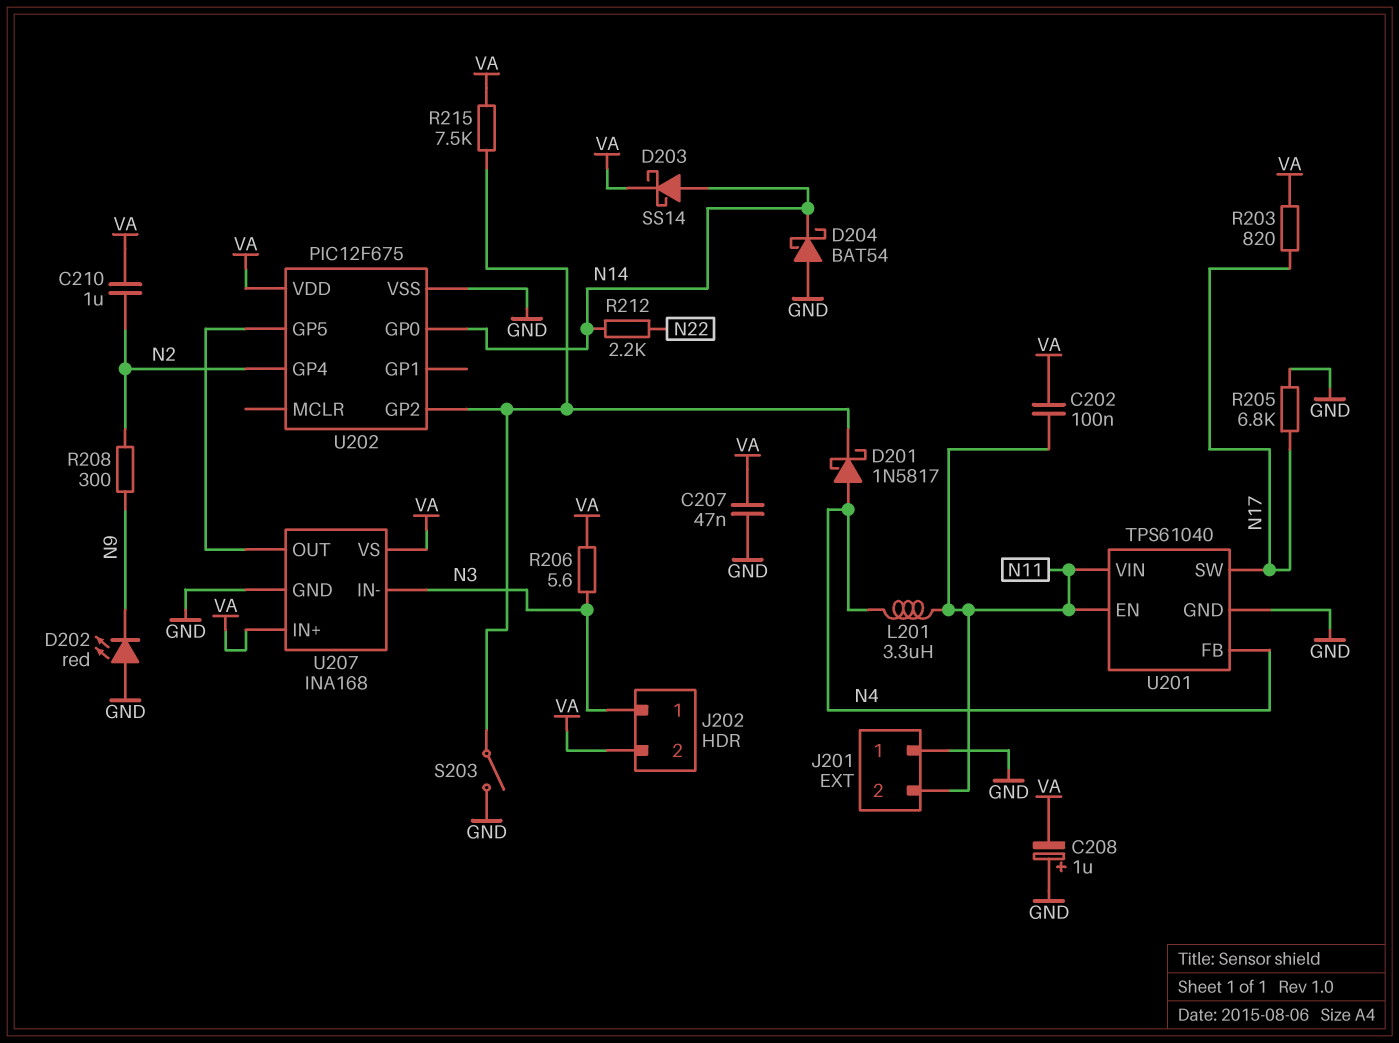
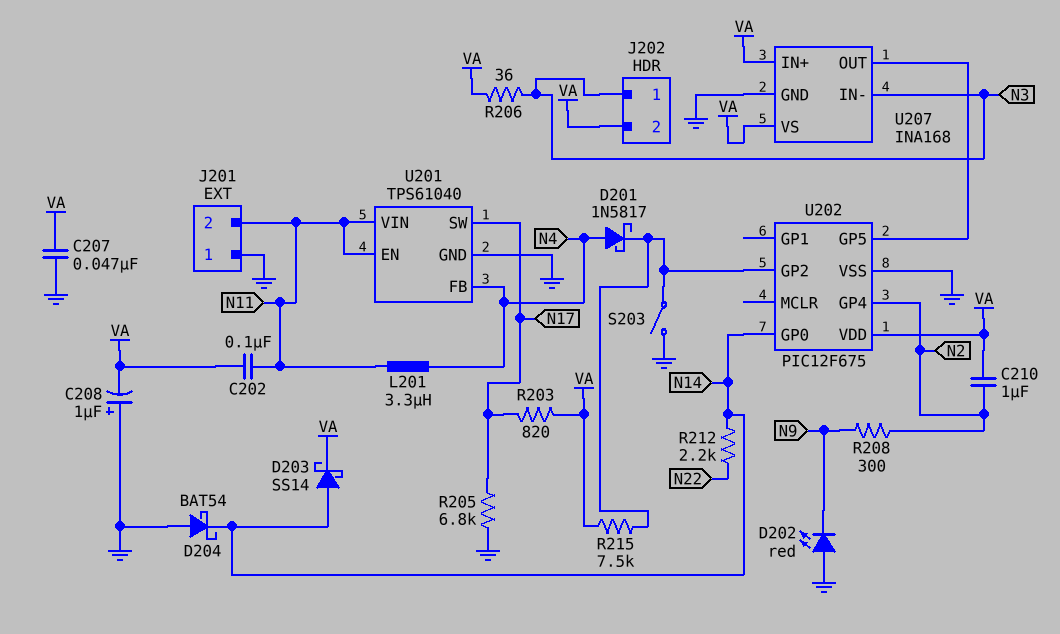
R206: 5.6 (N3, VA) -> 36 (N3, VA)

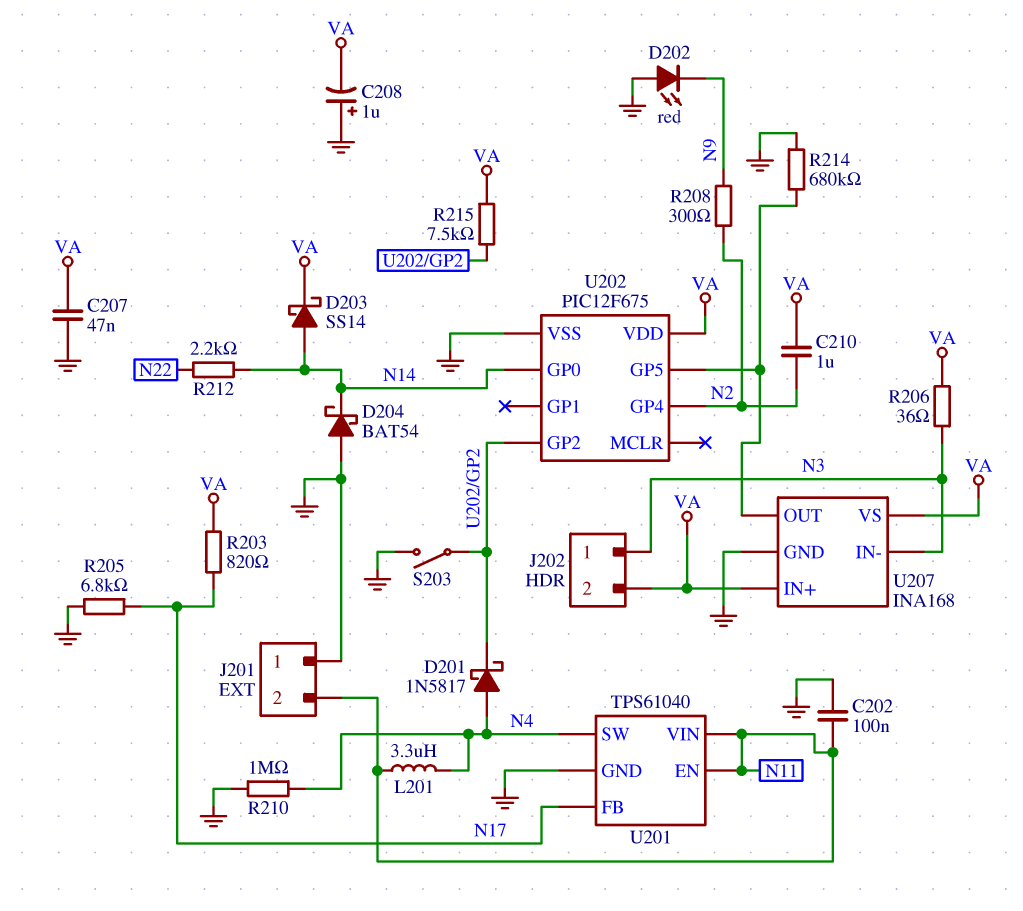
C202: 100nF (N11, VA) -> 100nF (GND, N11)
R210: none -> 1M (GND, N4)
R214: none -> 680k (GND, U202/GP5)
U201 pin FB: N4 -> N17
U201 pin SW: N17 -> N4

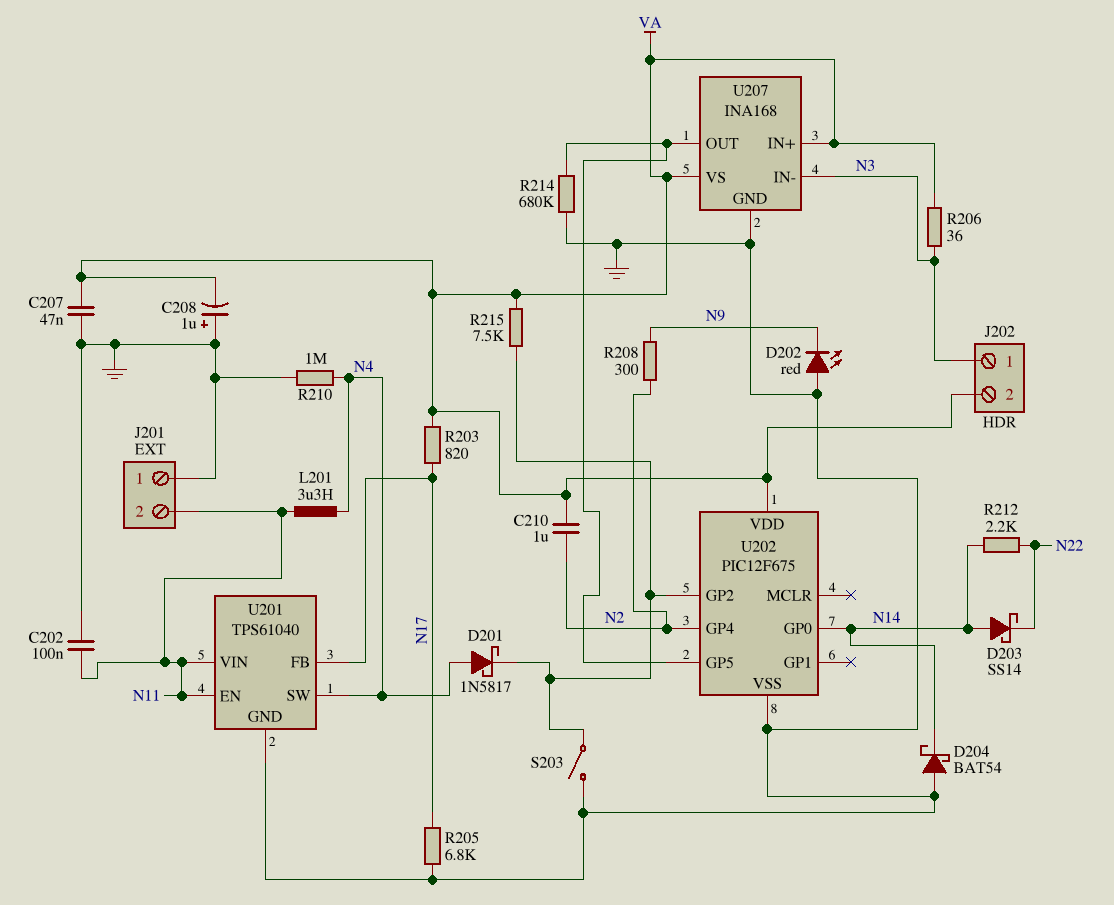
D203: schottky SS14 (A N14, K VA) -> schottky SS14 (A N14, K N22)

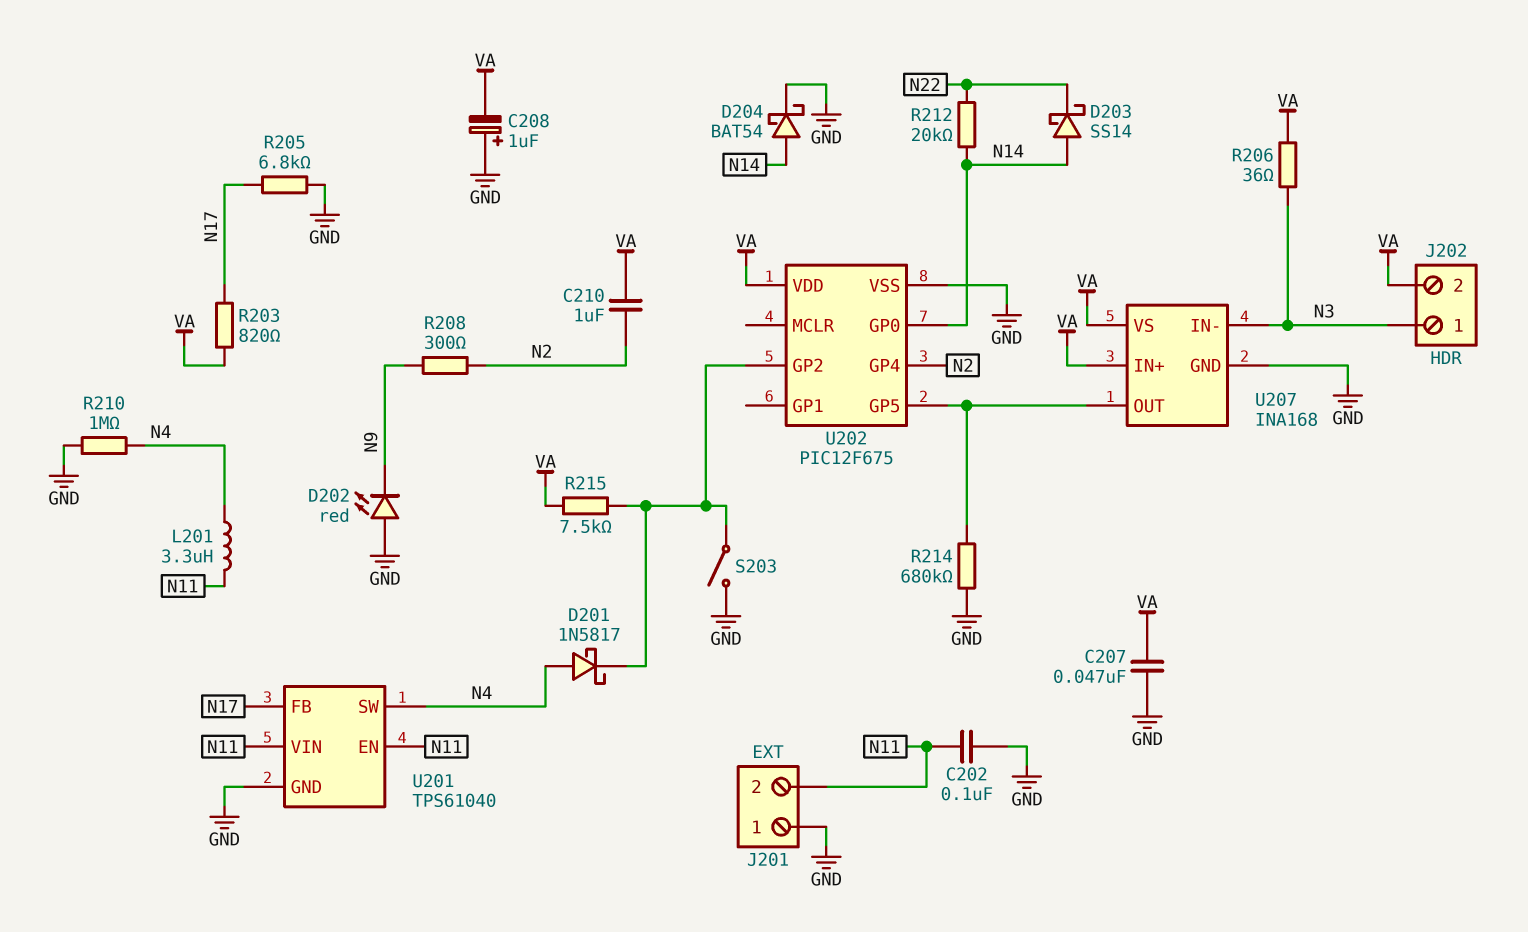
D204: schottky BAT54 (A GND, K N14) -> schottky BAT54 (A N14, K GND)
R212: 2.2k (N14, N22) -> 20k (N14, N22)

